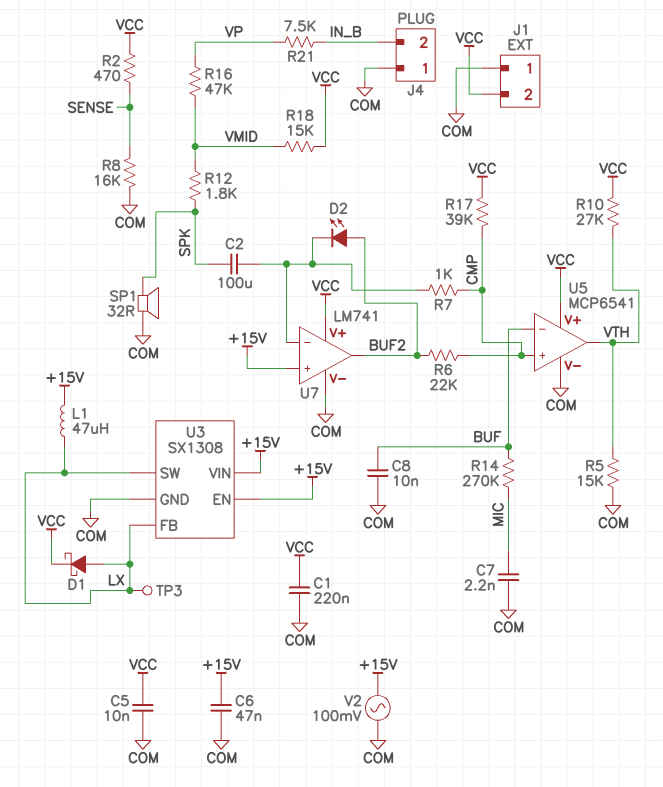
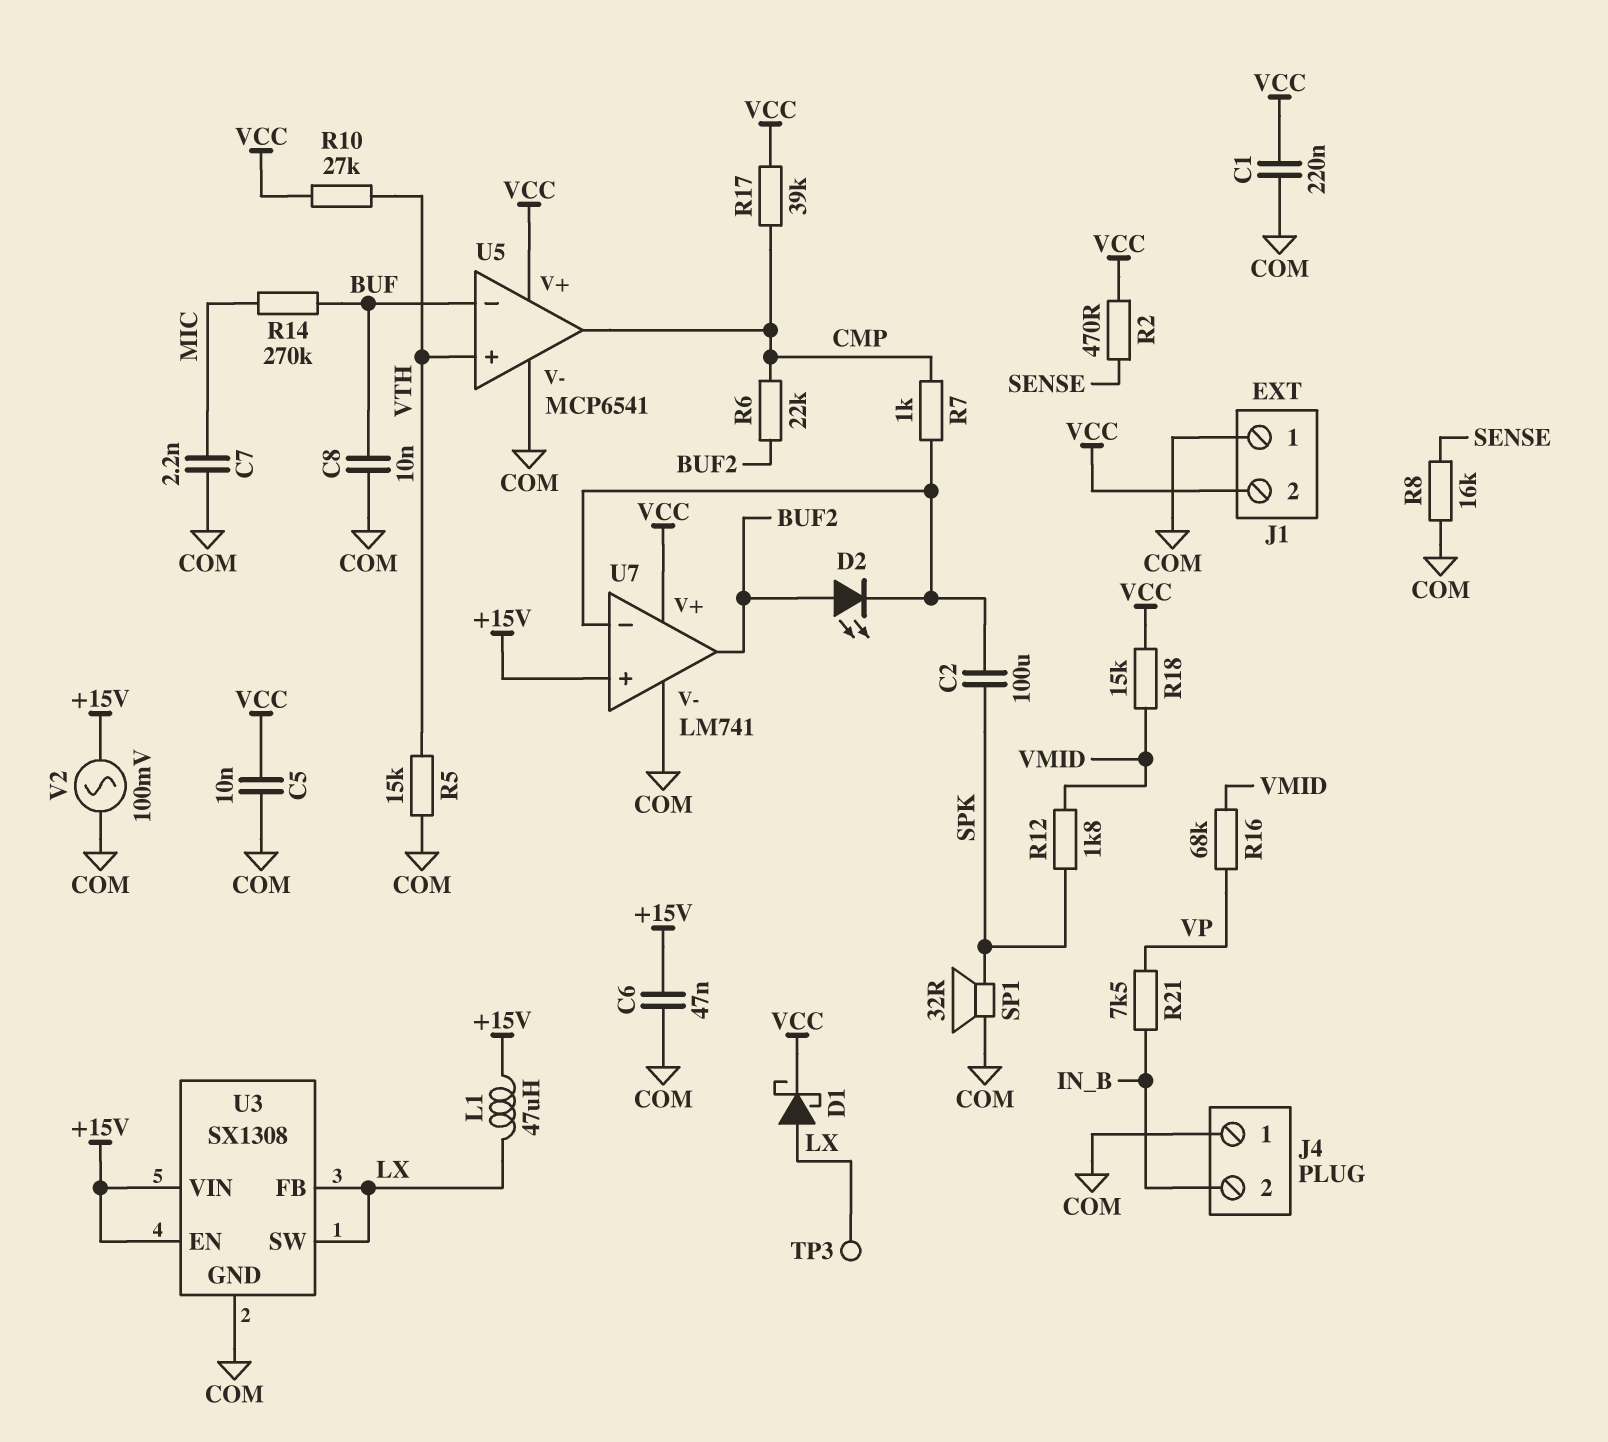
R16: 47k (VMID, VP) -> 68k (VMID, VP)
U5 pin in+: CMP -> VTH
U5 pin out: VTH -> CMP

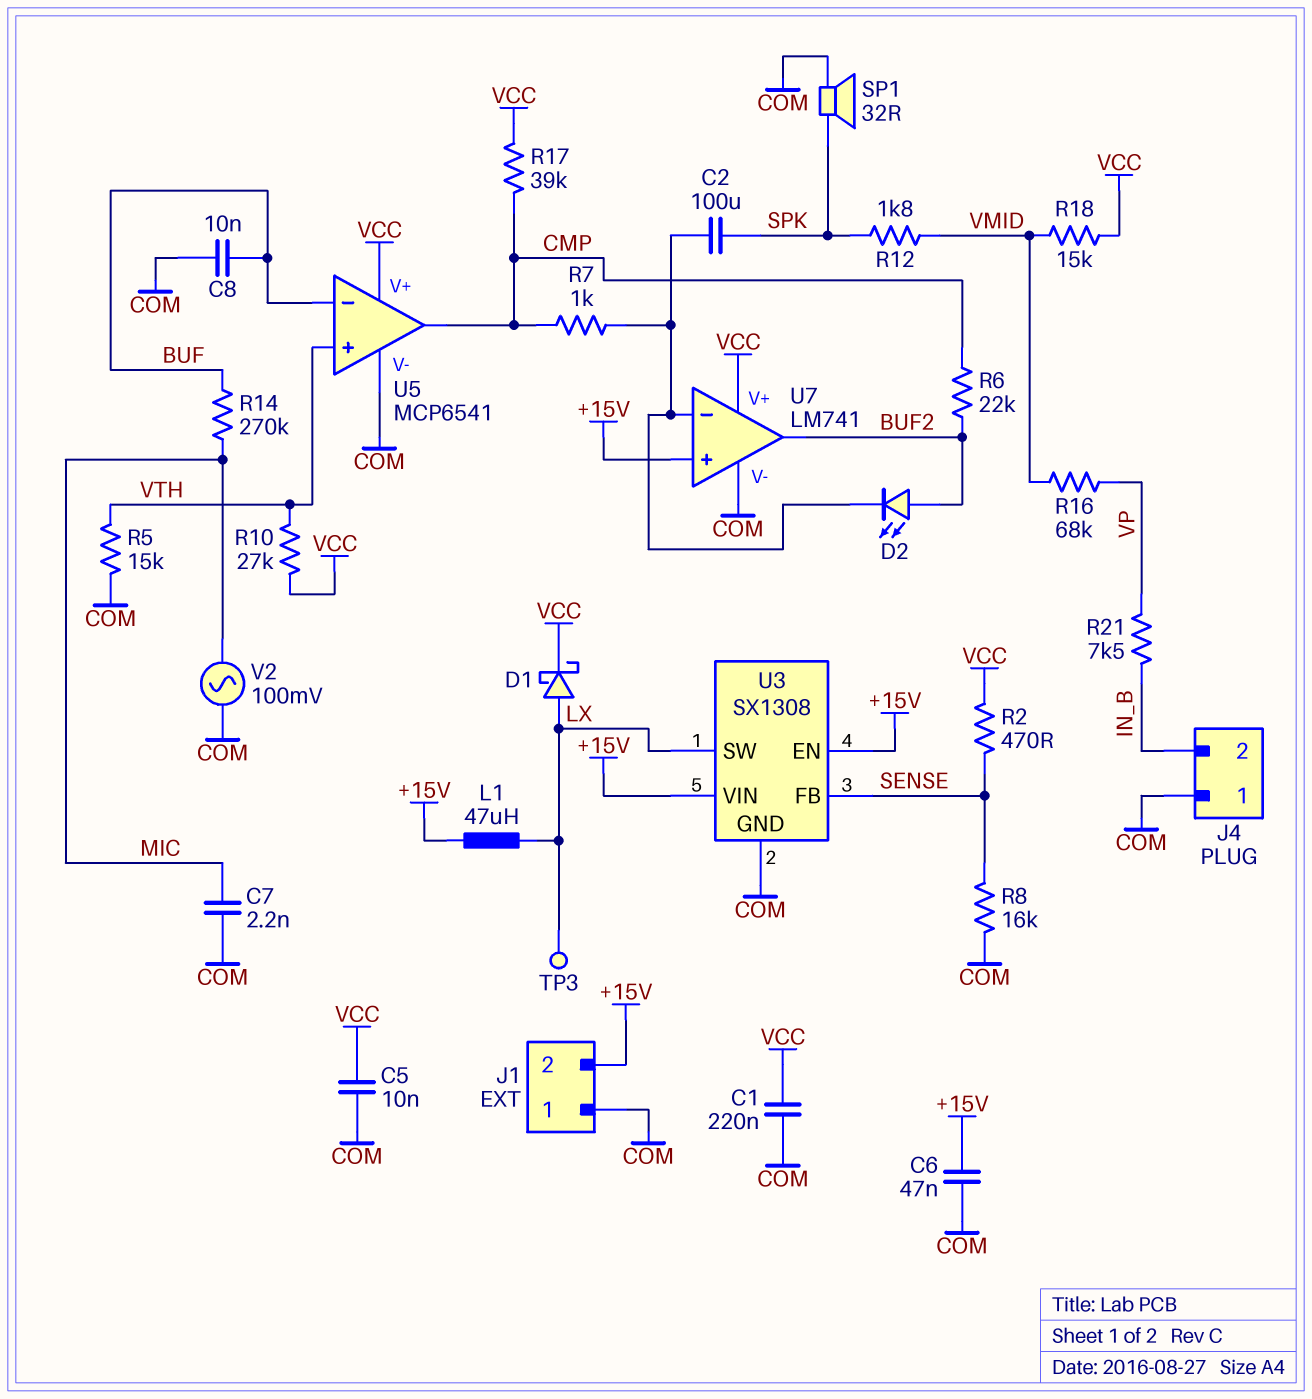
J1 pin 2: VCC -> +15V
U3 pin FB: LX -> SENSE
V2: AC 100mV (+15V, COM) -> AC 100mV (COM, MIC)

